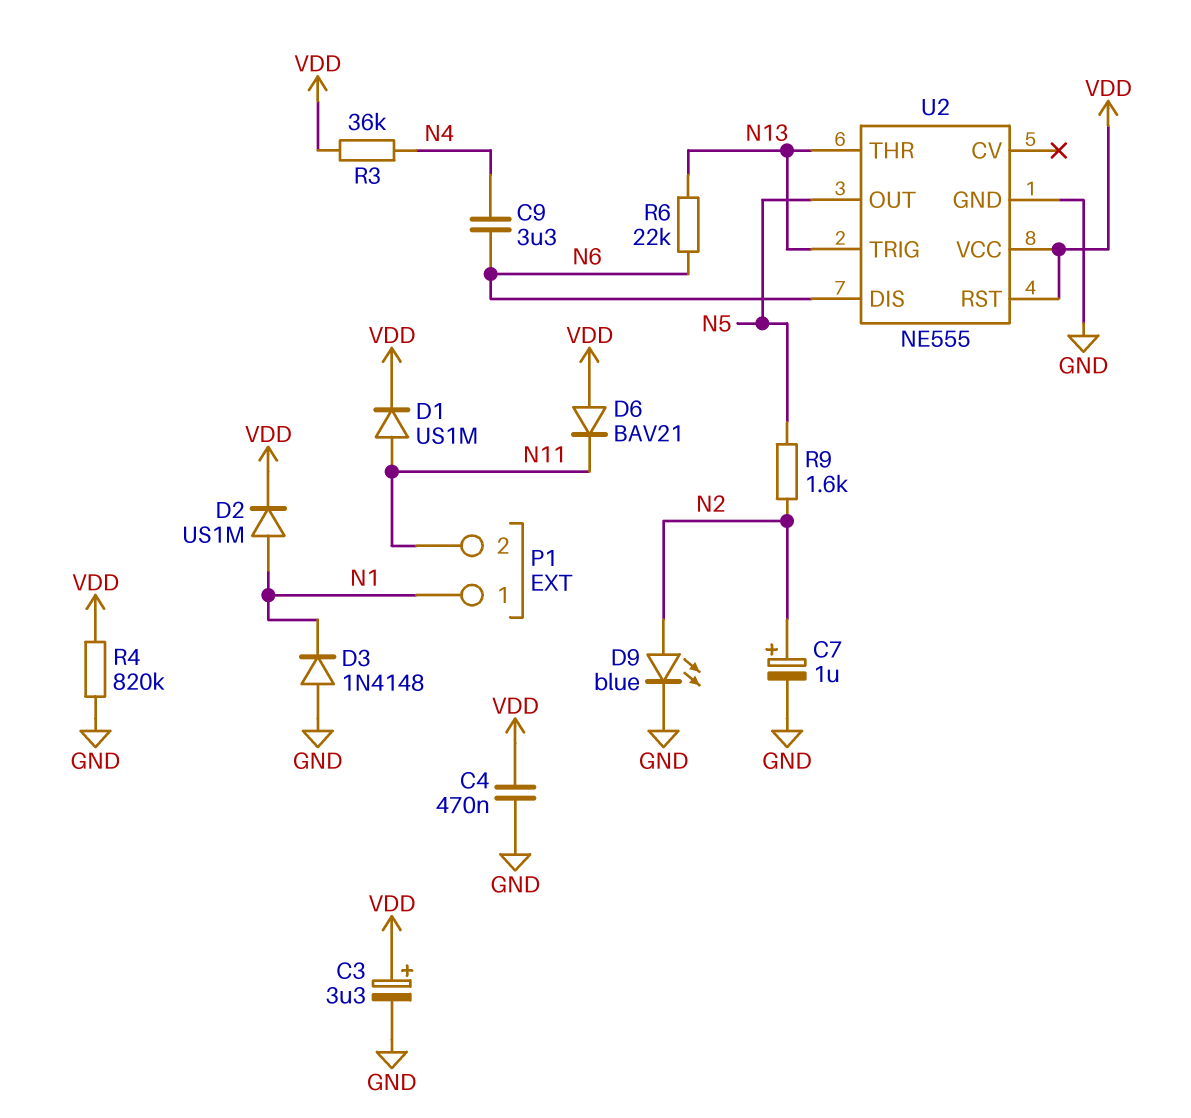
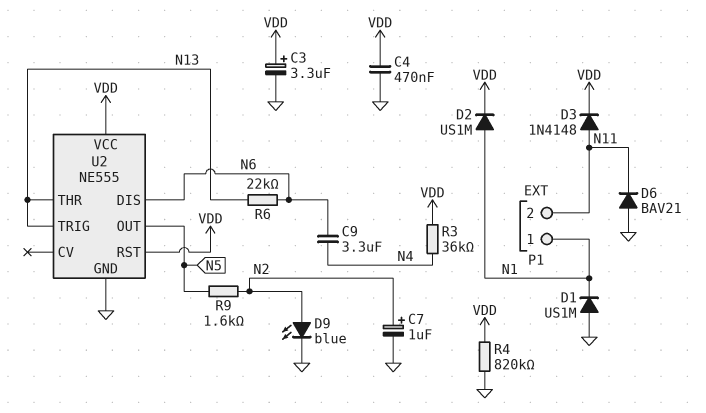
D1: diode US1M (A N11, K VDD) -> diode US1M (A GND, K N1)
D3: diode 1N4148 (A GND, K N1) -> diode 1N4148 (A N11, K VDD)
D6: diode BAV21 (A VDD, K N11) -> diode BAV21 (A GND, K N11)

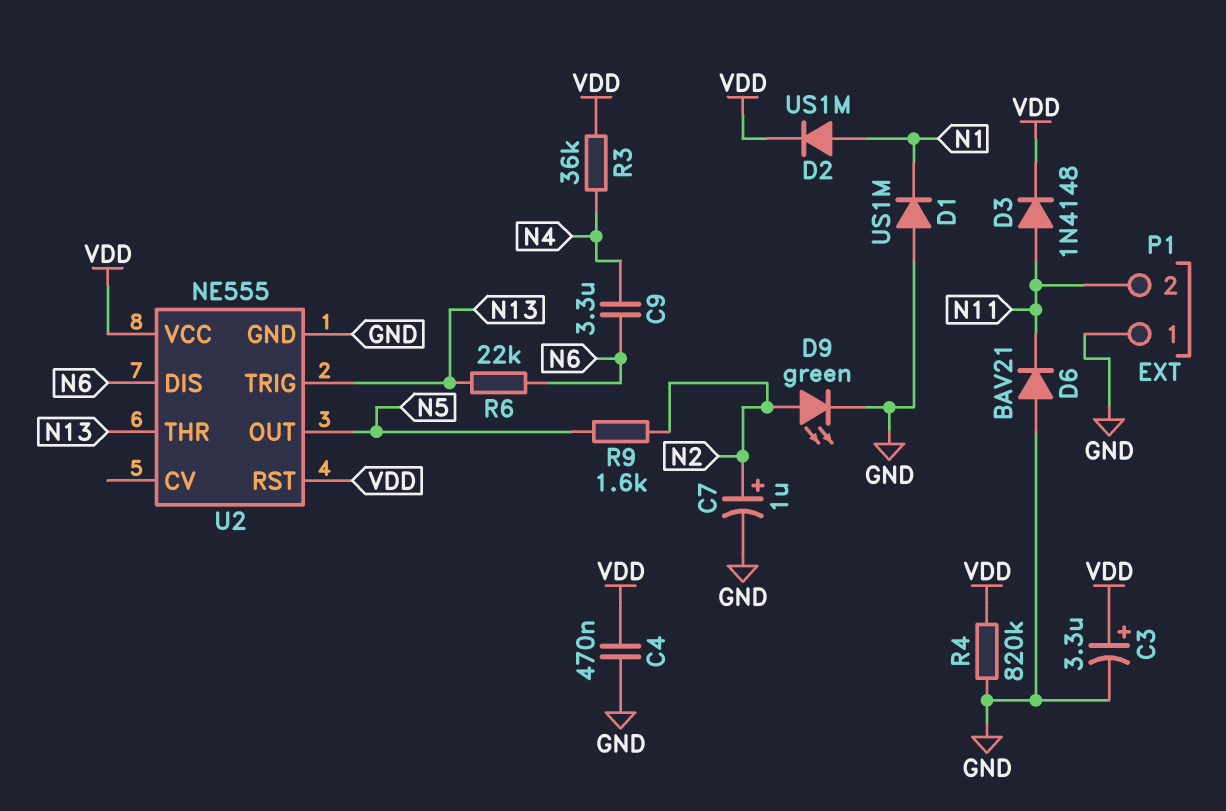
D9: LED blue (A N2, K GND) -> LED green (A N2, K GND)
P1 pin 1: N1 -> GND

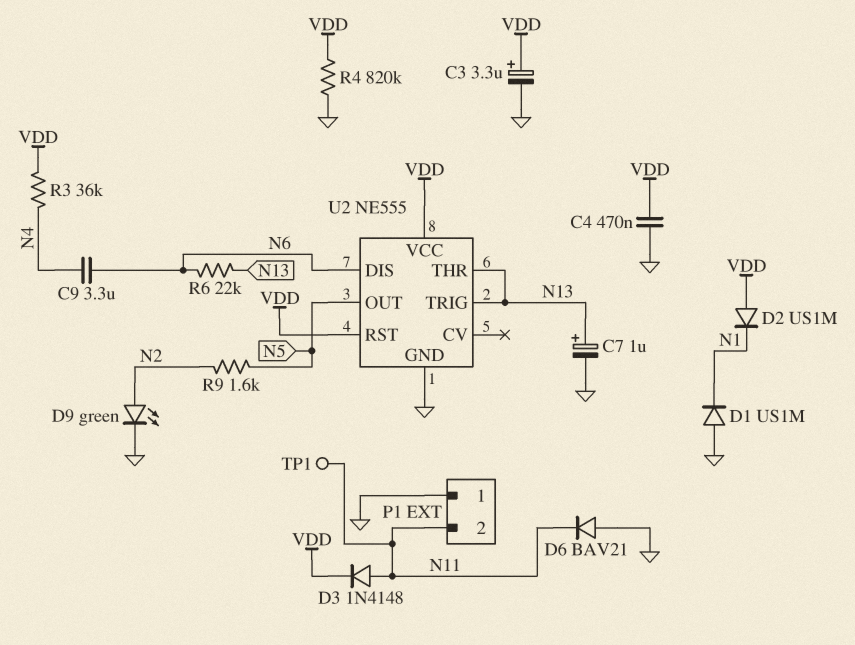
C7: 1uF (plus N2, minus GND) -> 1uF (plus N13, minus GND)
D2: diode US1M (A N1, K VDD) -> diode US1M (A VDD, K N1)
TP1: none -> test point (N11)

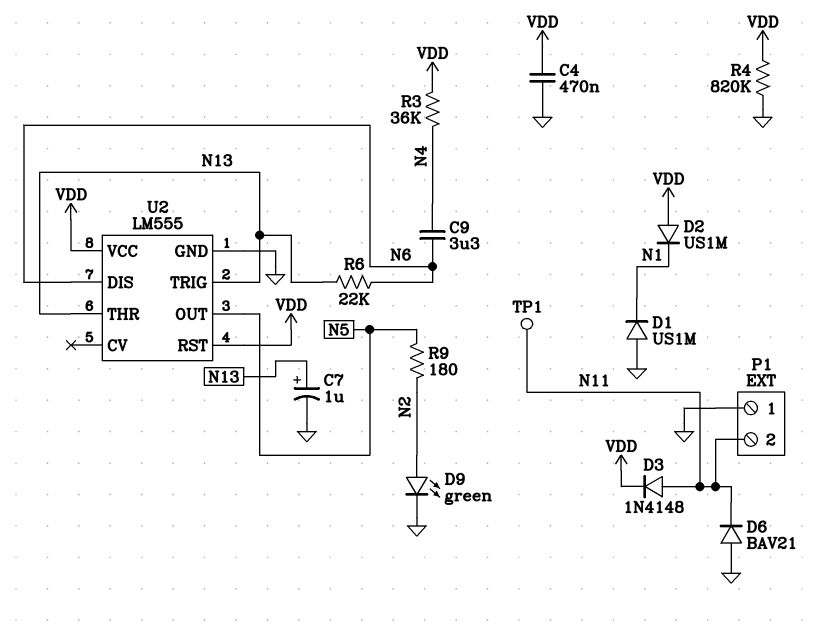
C3: 3.3uF (plus VDD, minus GND) -> none
R9: 1.6k (N2, N5) -> 180 (N2, N5)
U2: NE555 -> LM555

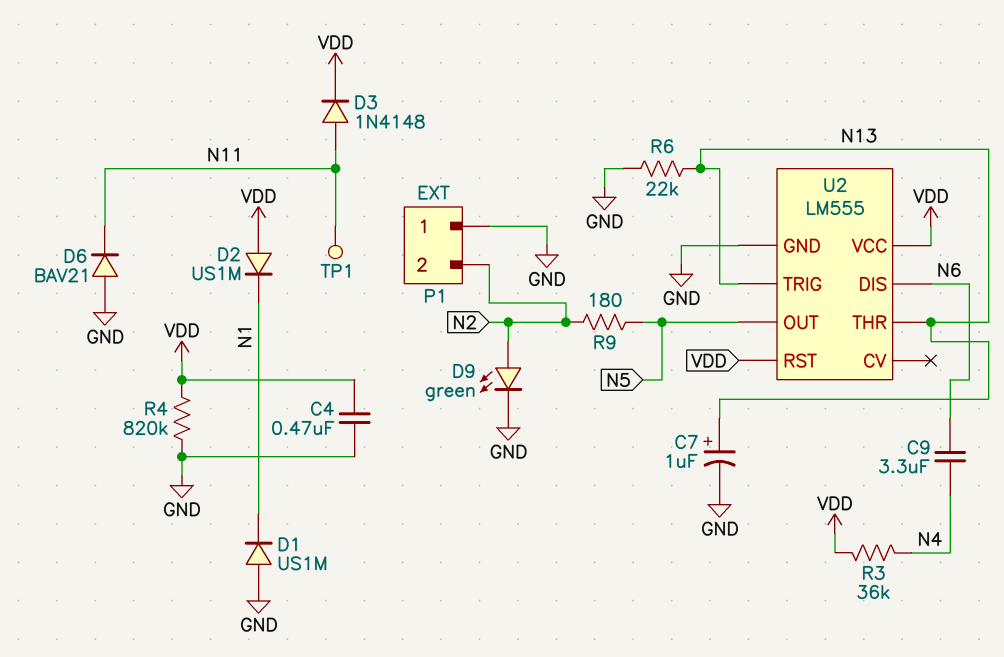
P1 pin 2: N11 -> N2
R6: 22k (N6, N13) -> 22k (GND, N13)

